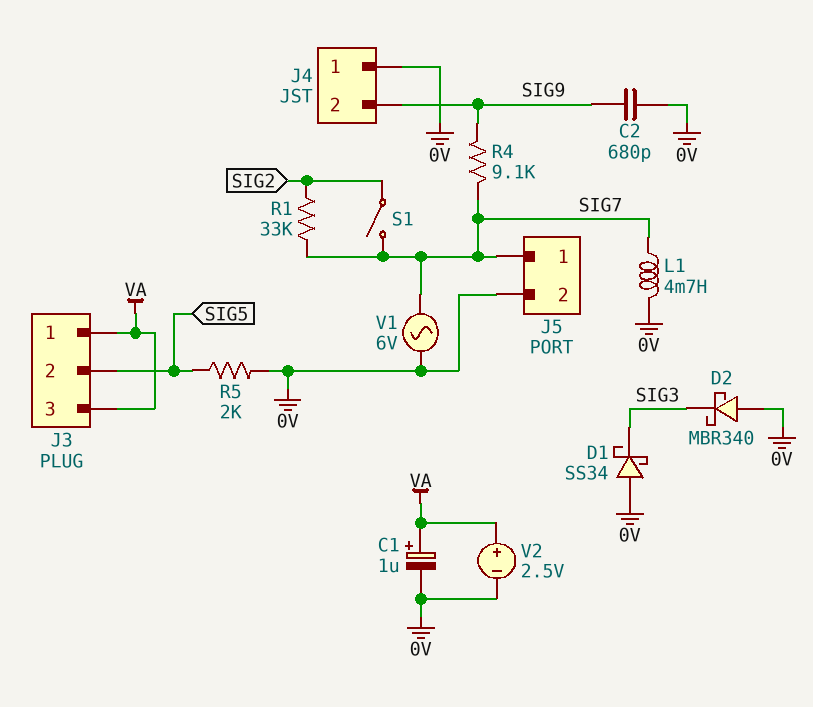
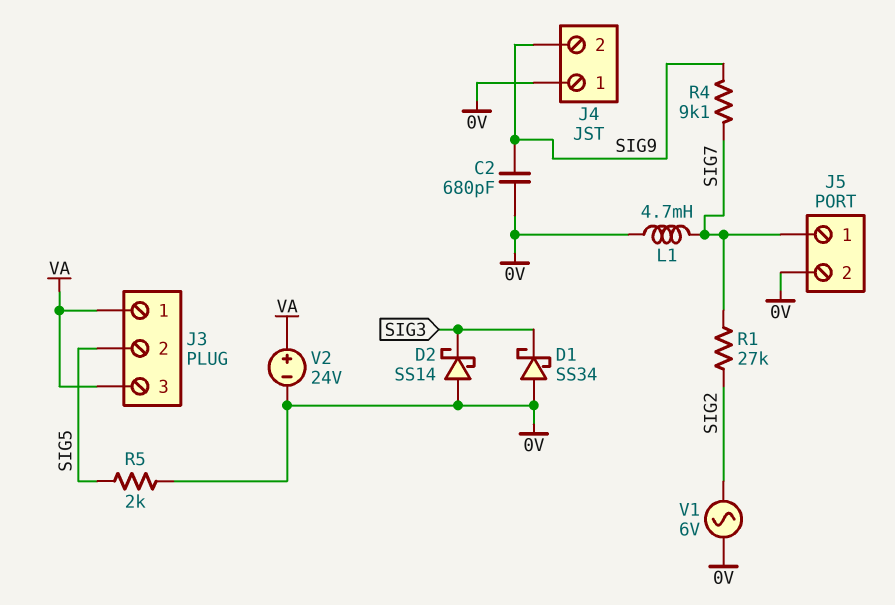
C1: 1uF (plus VA, minus 0V) -> none
D2: schottky MBR340 (A 0V, K SIG3) -> schottky SS14 (A 0V, K SIG3)
R1: 33k (SIG2, SIG7) -> 27k (SIG2, SIG7)
S1: switch (SIG2, SIG7) -> none
V1: AC 6V (0V, SIG7) -> AC 6V (0V, SIG2)
V2: 2.5V (plus VA, minus 0V) -> 24V (plus VA, minus 0V)

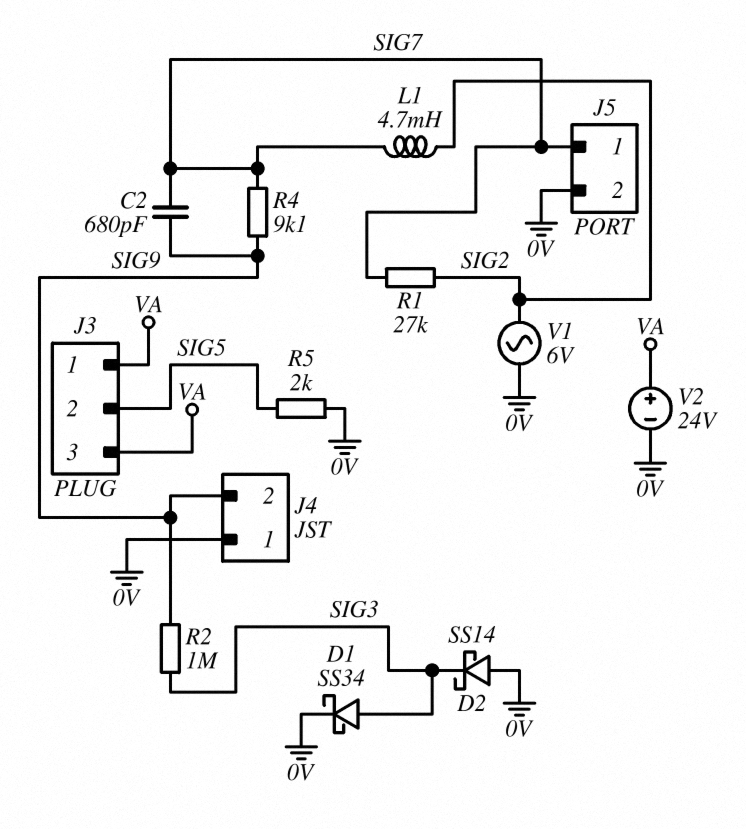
C2: 680pF (0V, SIG9) -> 680pF (SIG7, SIG9)
D1: schottky SS34 (A 0V, K SIG3) -> schottky SS34 (A SIG3, K 0V)
L1: 4.7mH (0V, SIG7) -> 4.7mH (SIG2, SIG7)
R2: none -> 1M (SIG3, SIG9)

